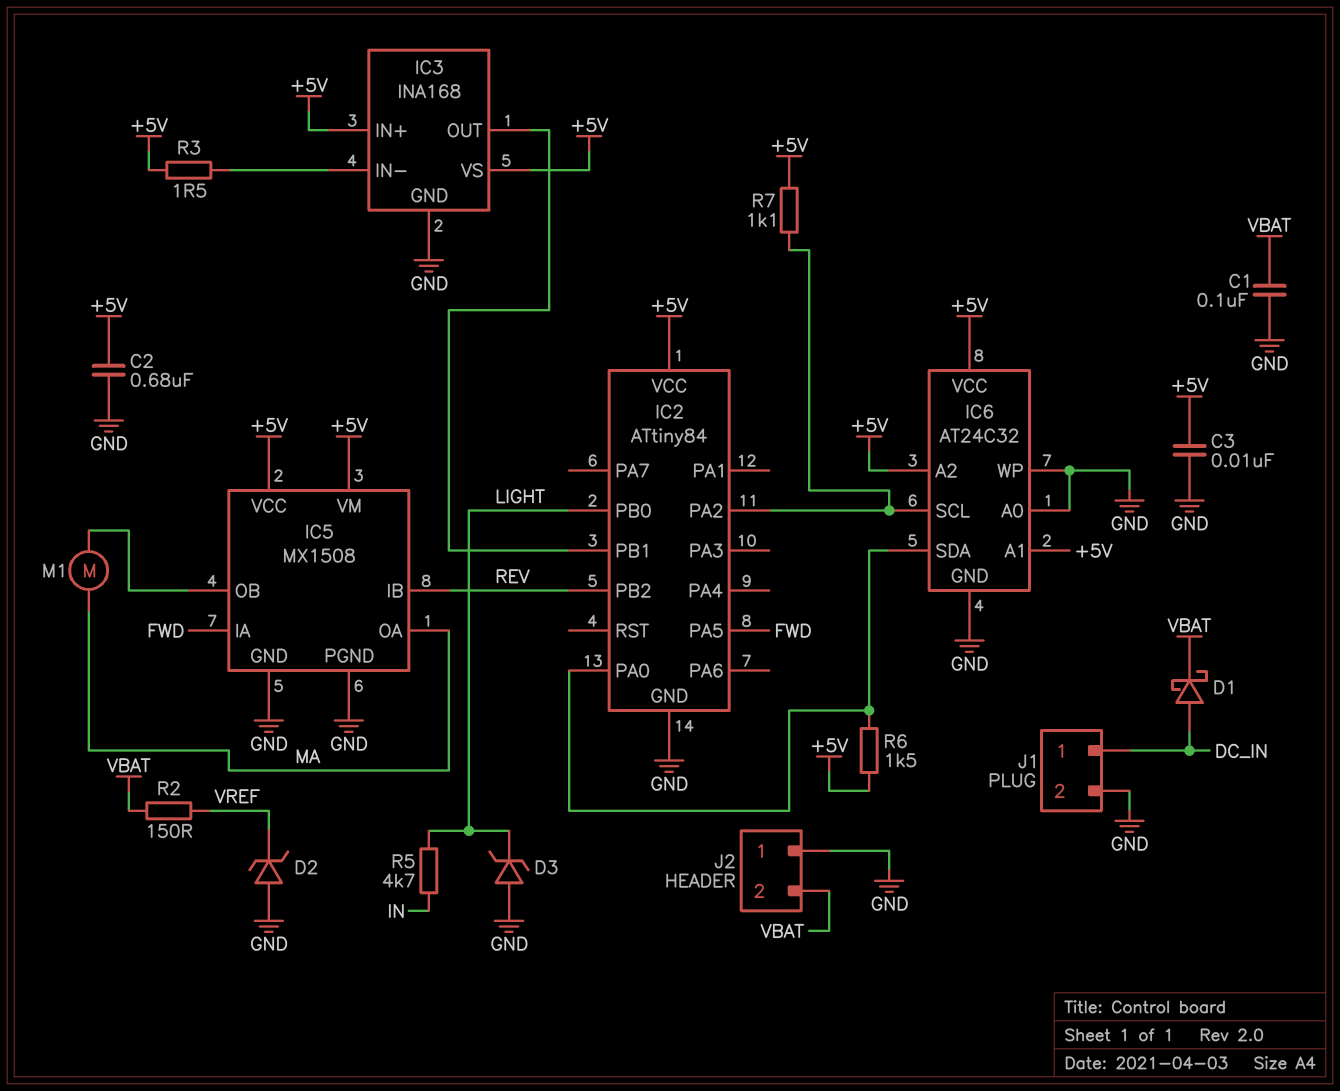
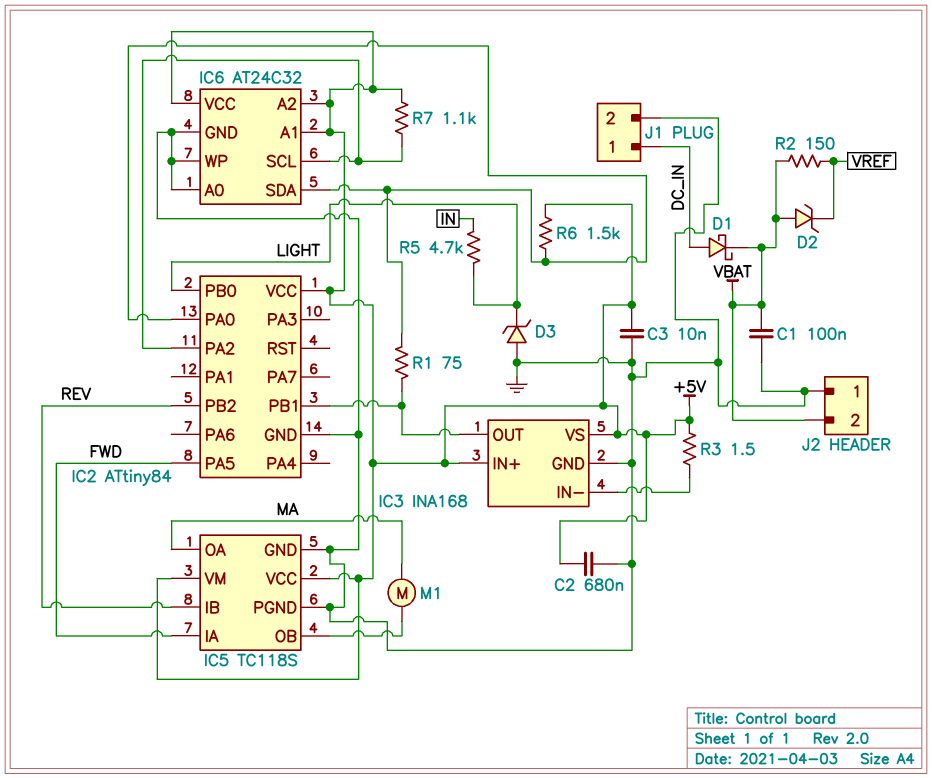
D2: zener (A GND, K VREF) -> zener (A VBAT, K VREF)
IC5: MX1508 -> TC118S
R1: none -> 75 (IC2/PA0, IC2/PB1)

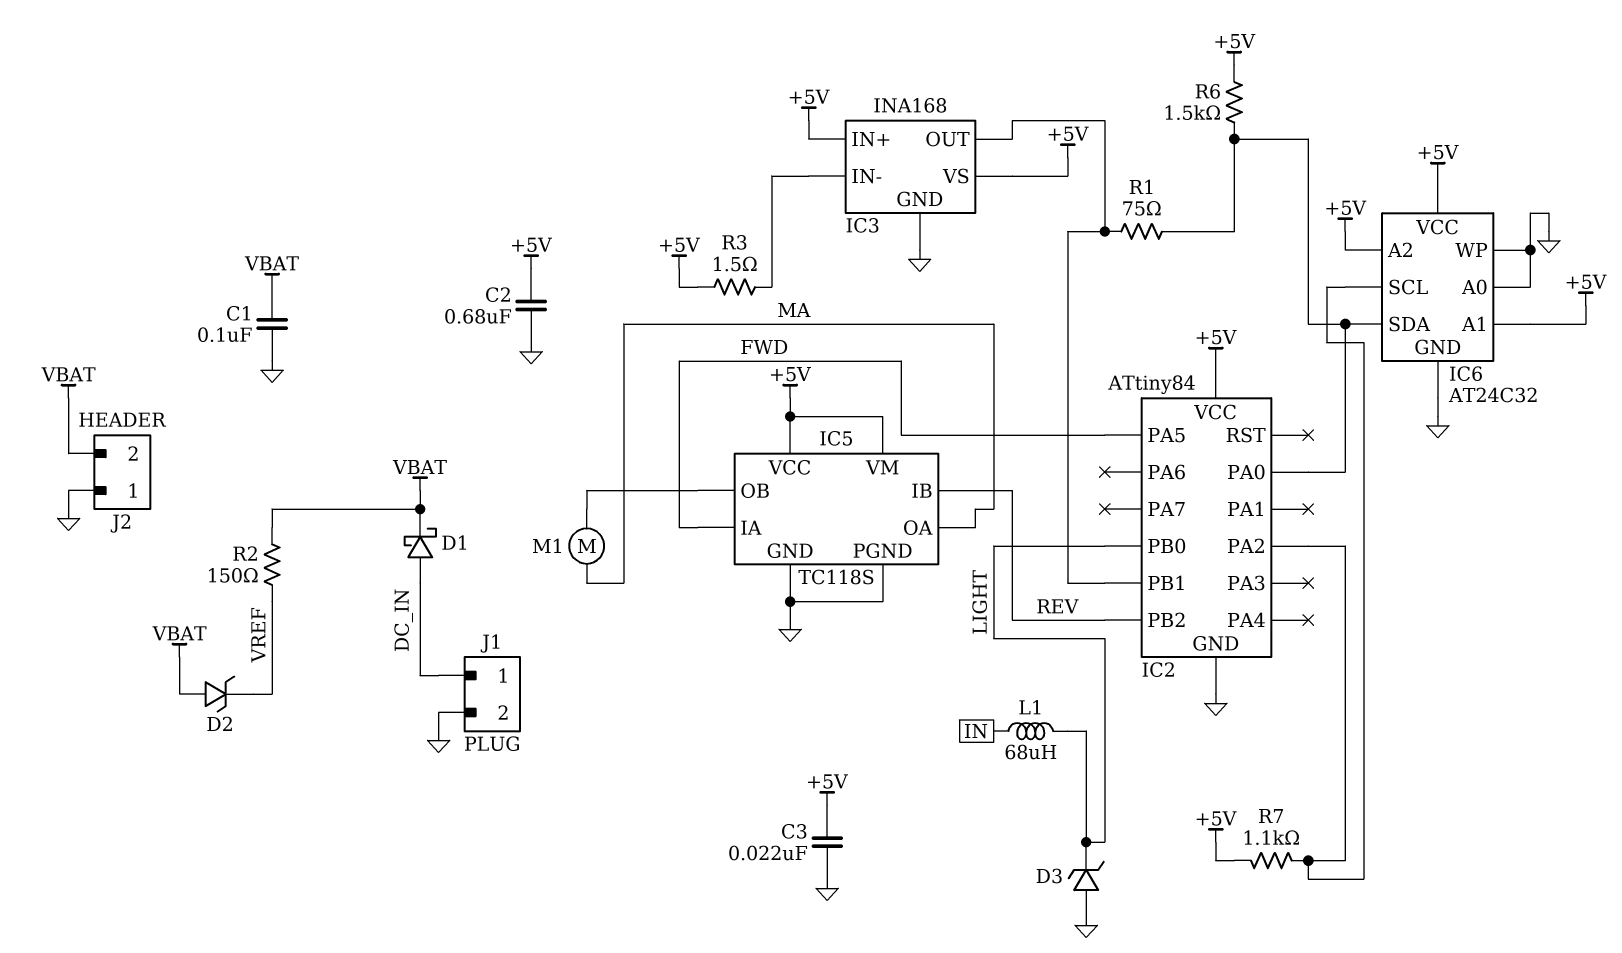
C3: 10nF (+5V, GND) -> 22nF (+5V, GND)
L1: none -> 68uH (IN, LIGHT)
R5: 4.7k (IN, LIGHT) -> none

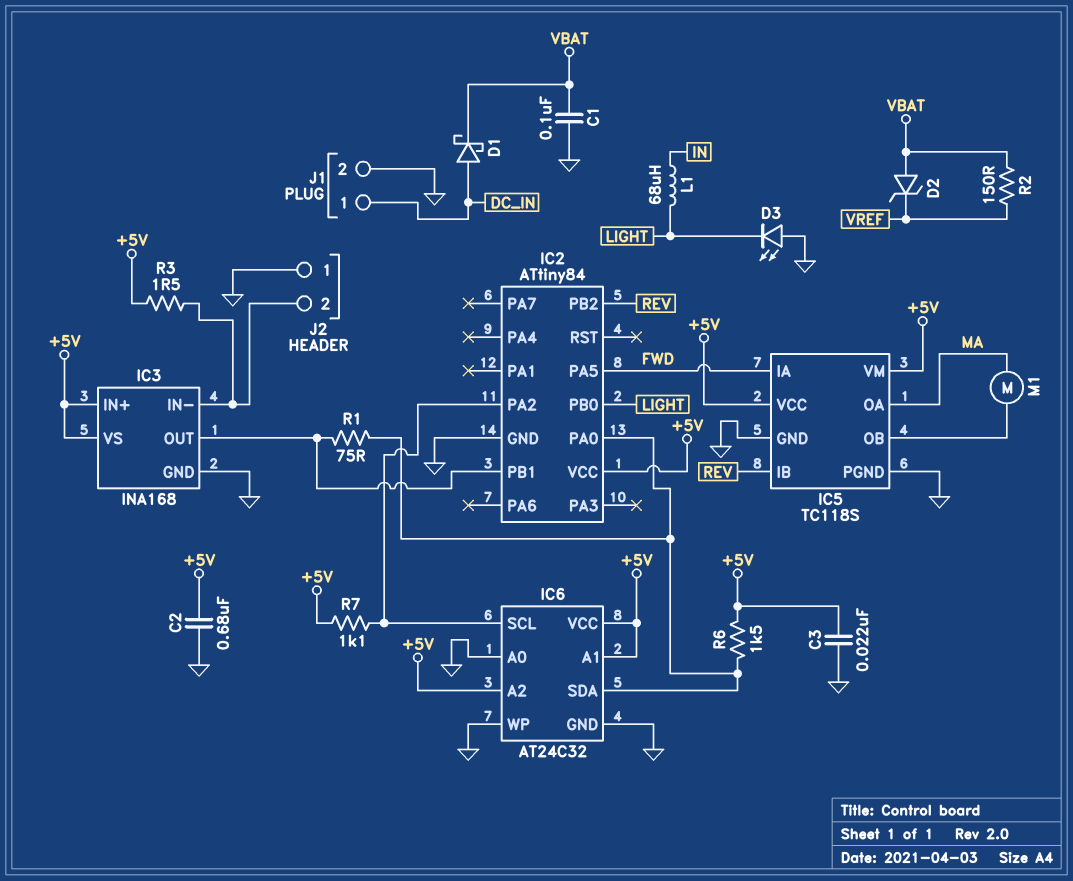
D3: zener (A GND, K LIGHT) -> LED (A GND, K LIGHT)
J2 pin 2: VBAT -> IC3/IN-

